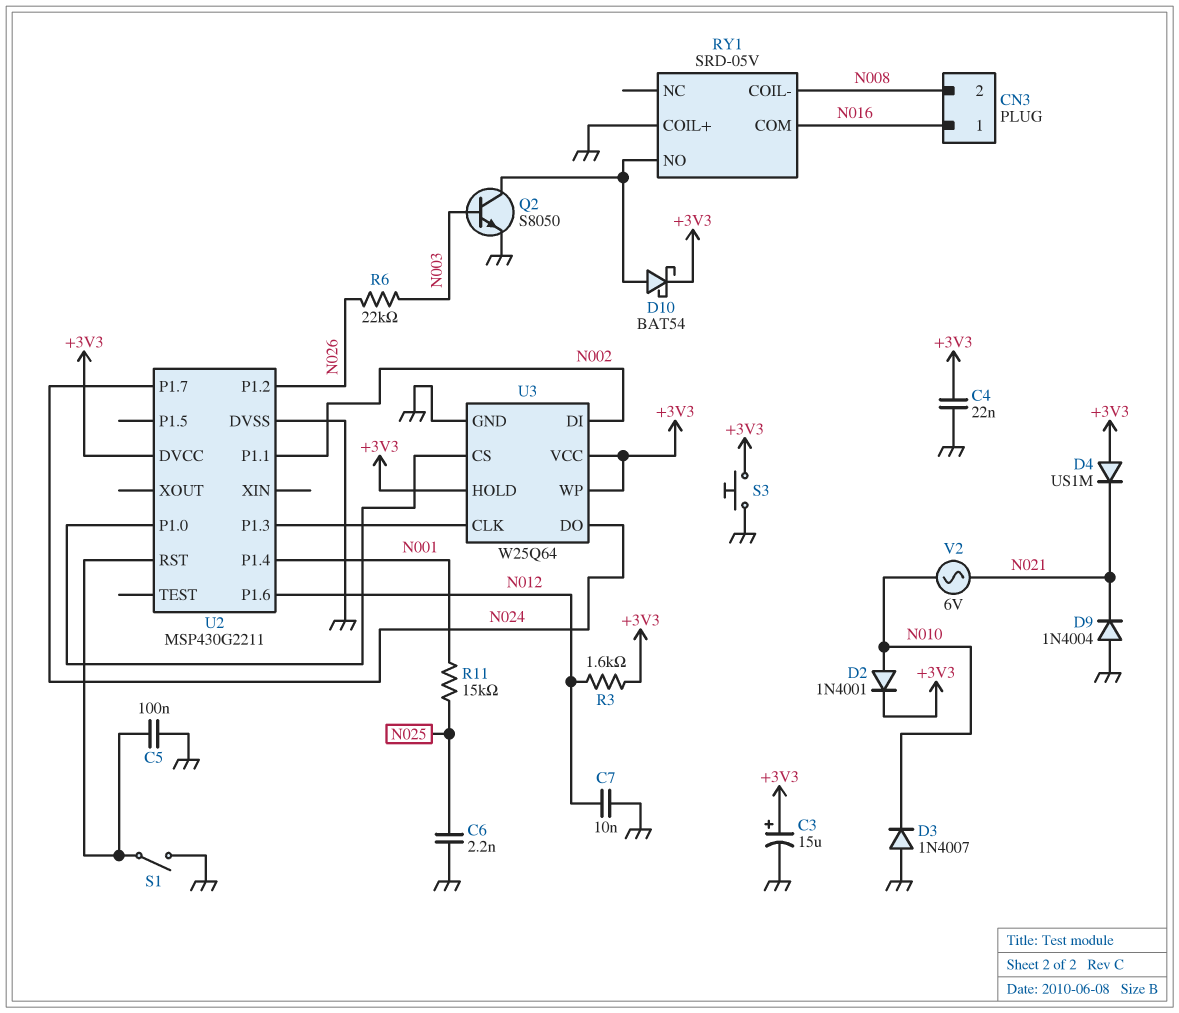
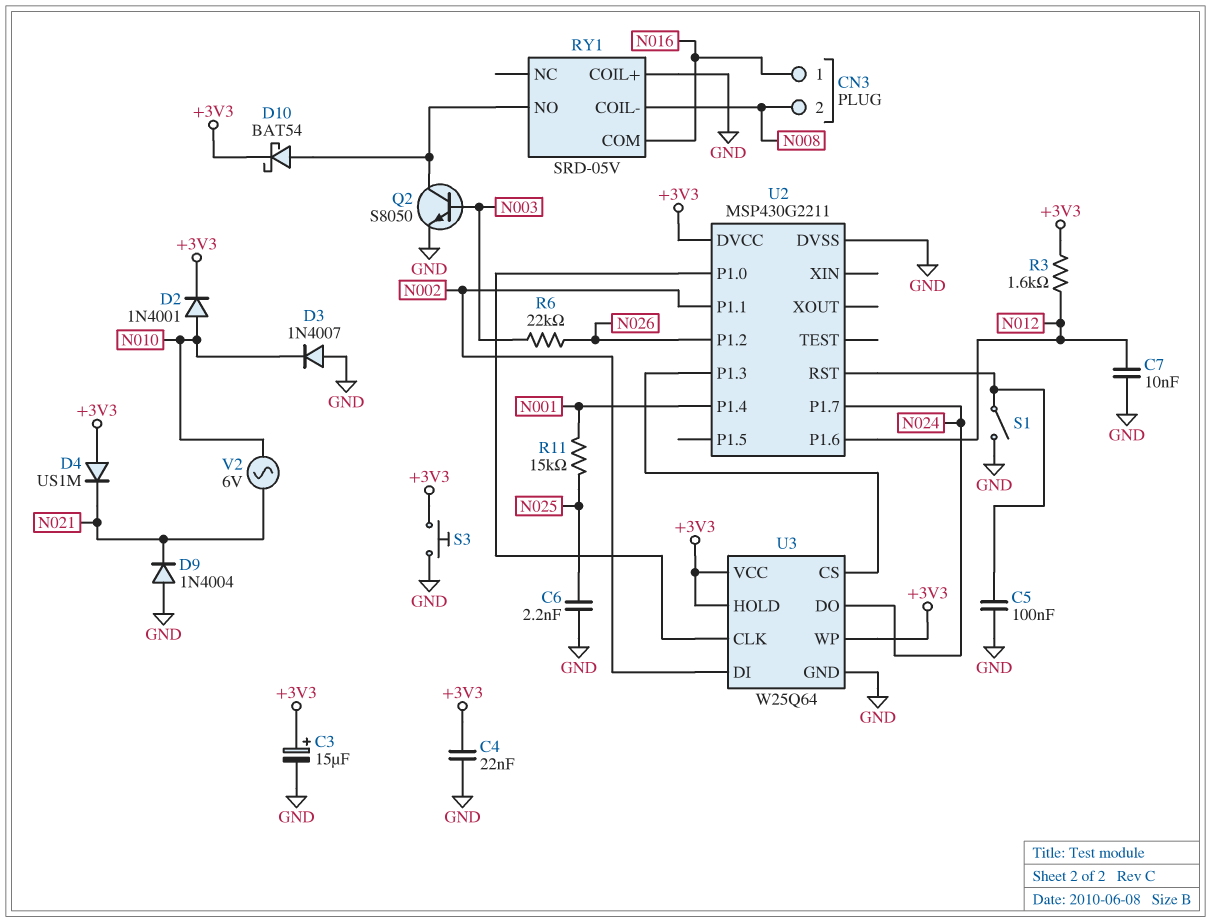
U3 pin CLK: U2/P1.3 -> U2/P1.0
U3 pin CS: U2/P1.0 -> U2/P1.3

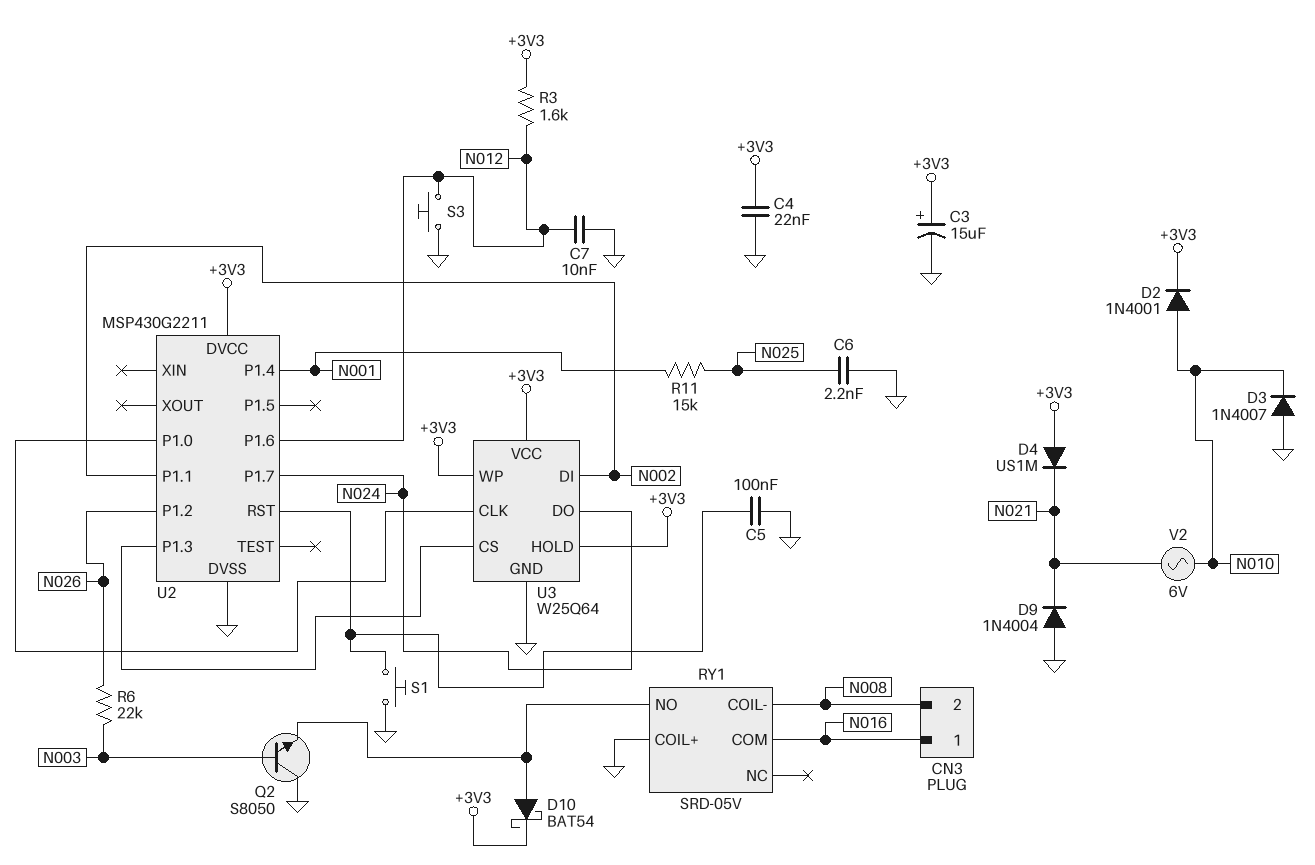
Q2: NPN S8050 (B N003, C RY1/NO, E GND) -> NPN S8050 (B N003, C GND, E RY1/NO)
S1: switch (GND, U2/RST) -> button (GND, U2/RST)
S3: button (+3V3, GND) -> button (GND, N012)

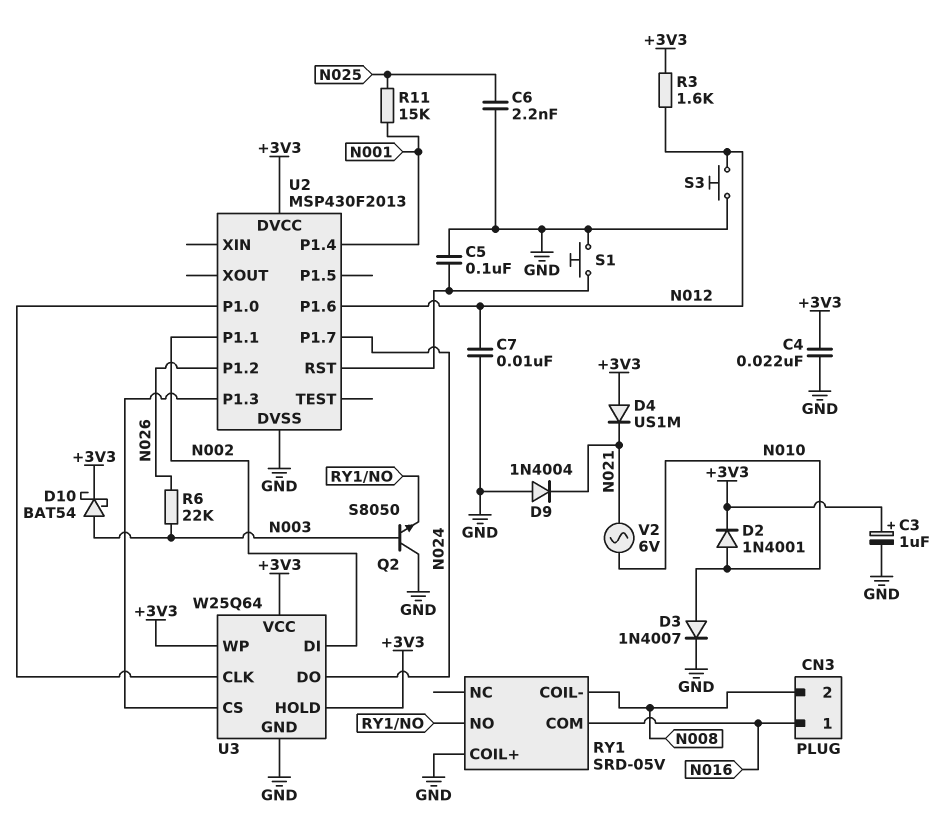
C3: 15uF (plus +3V3, minus GND) -> 1uF (plus +3V3, minus GND)
D3: diode 1N4007 (A GND, K N010) -> diode 1N4007 (A N010, K GND)
D10: schottky BAT54 (A RY1/NO, K +3V3) -> schottky BAT54 (A N003, K +3V3)
U2: MSP430G2211 -> MSP430F2013

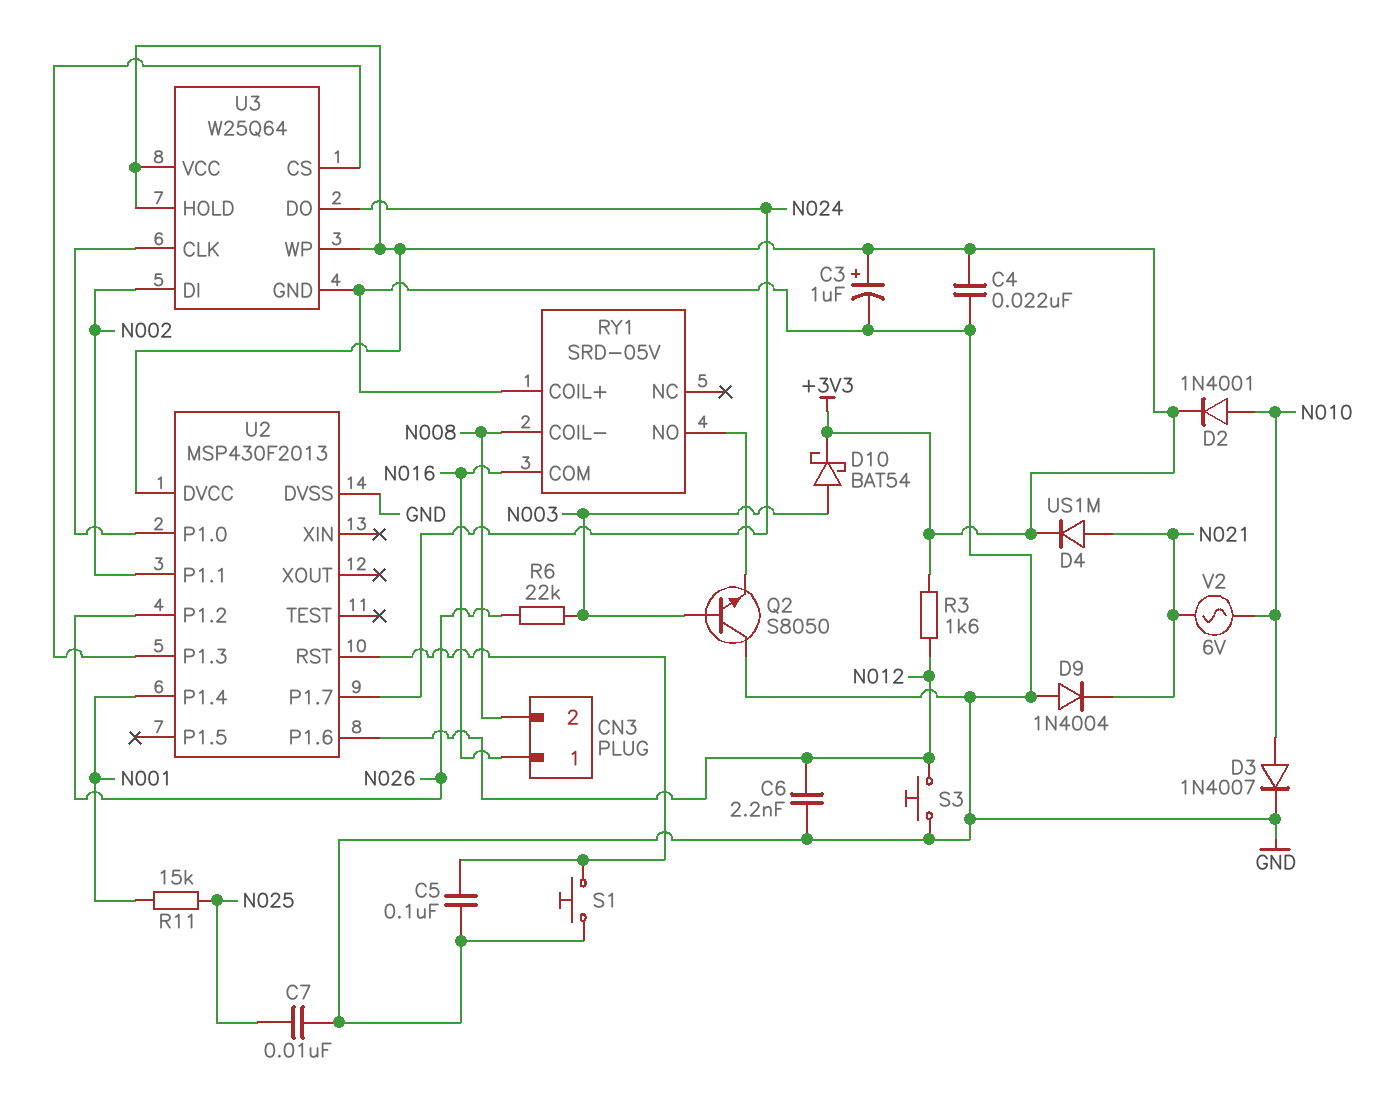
C6: 2.2nF (GND, N025) -> 2.2nF (GND, N012)
C7: 10nF (GND, N012) -> 10nF (GND, N025)
D4: diode US1M (A +3V3, K N021) -> diode US1M (A N021, K +3V3)

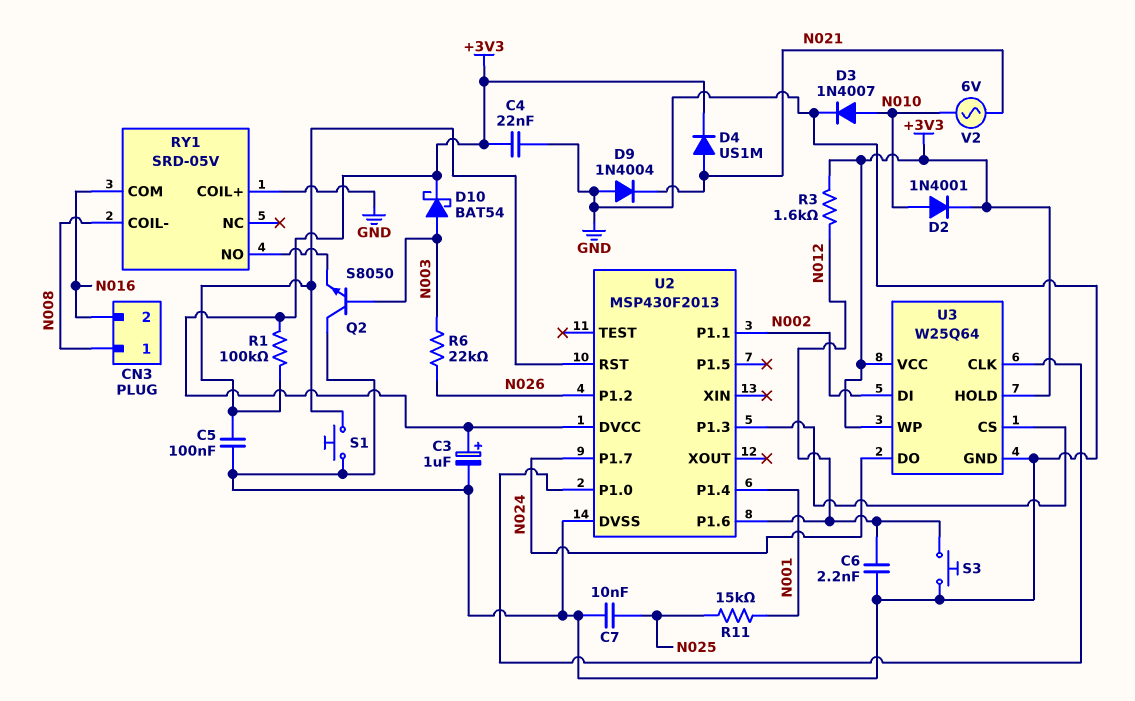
CN3 pin 1: N016 -> N008
CN3 pin 2: N008 -> N016
R1: none -> 100k (+3V3, U2/RST)

